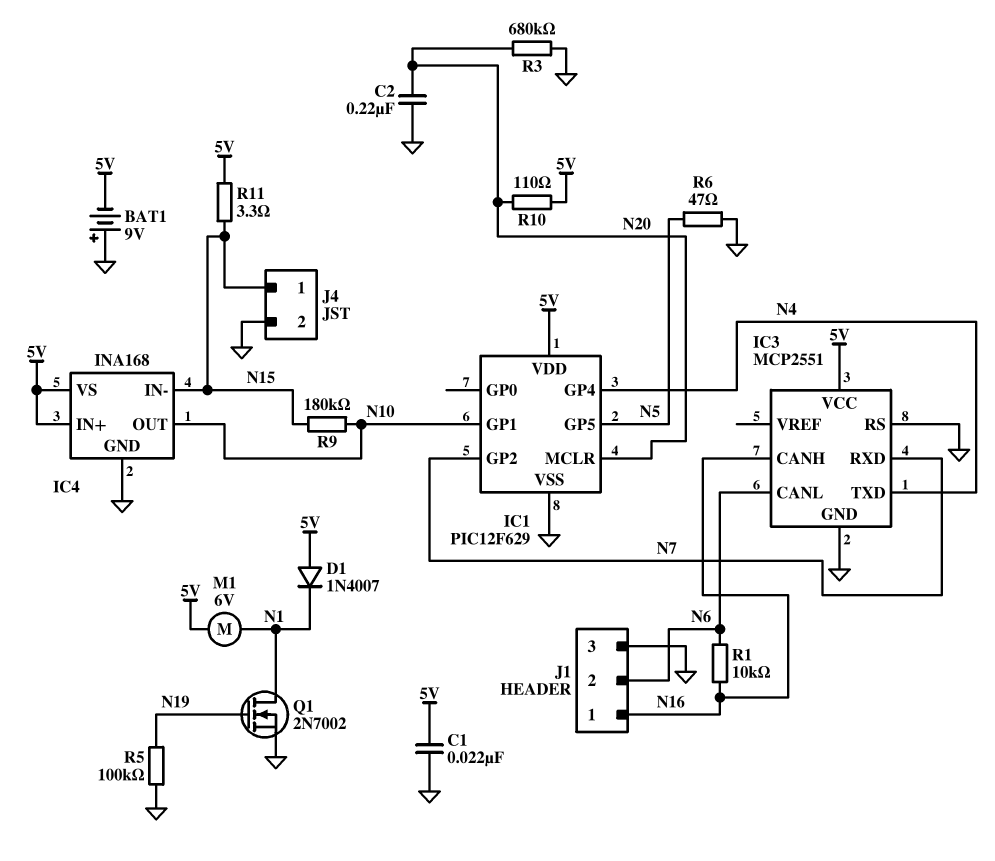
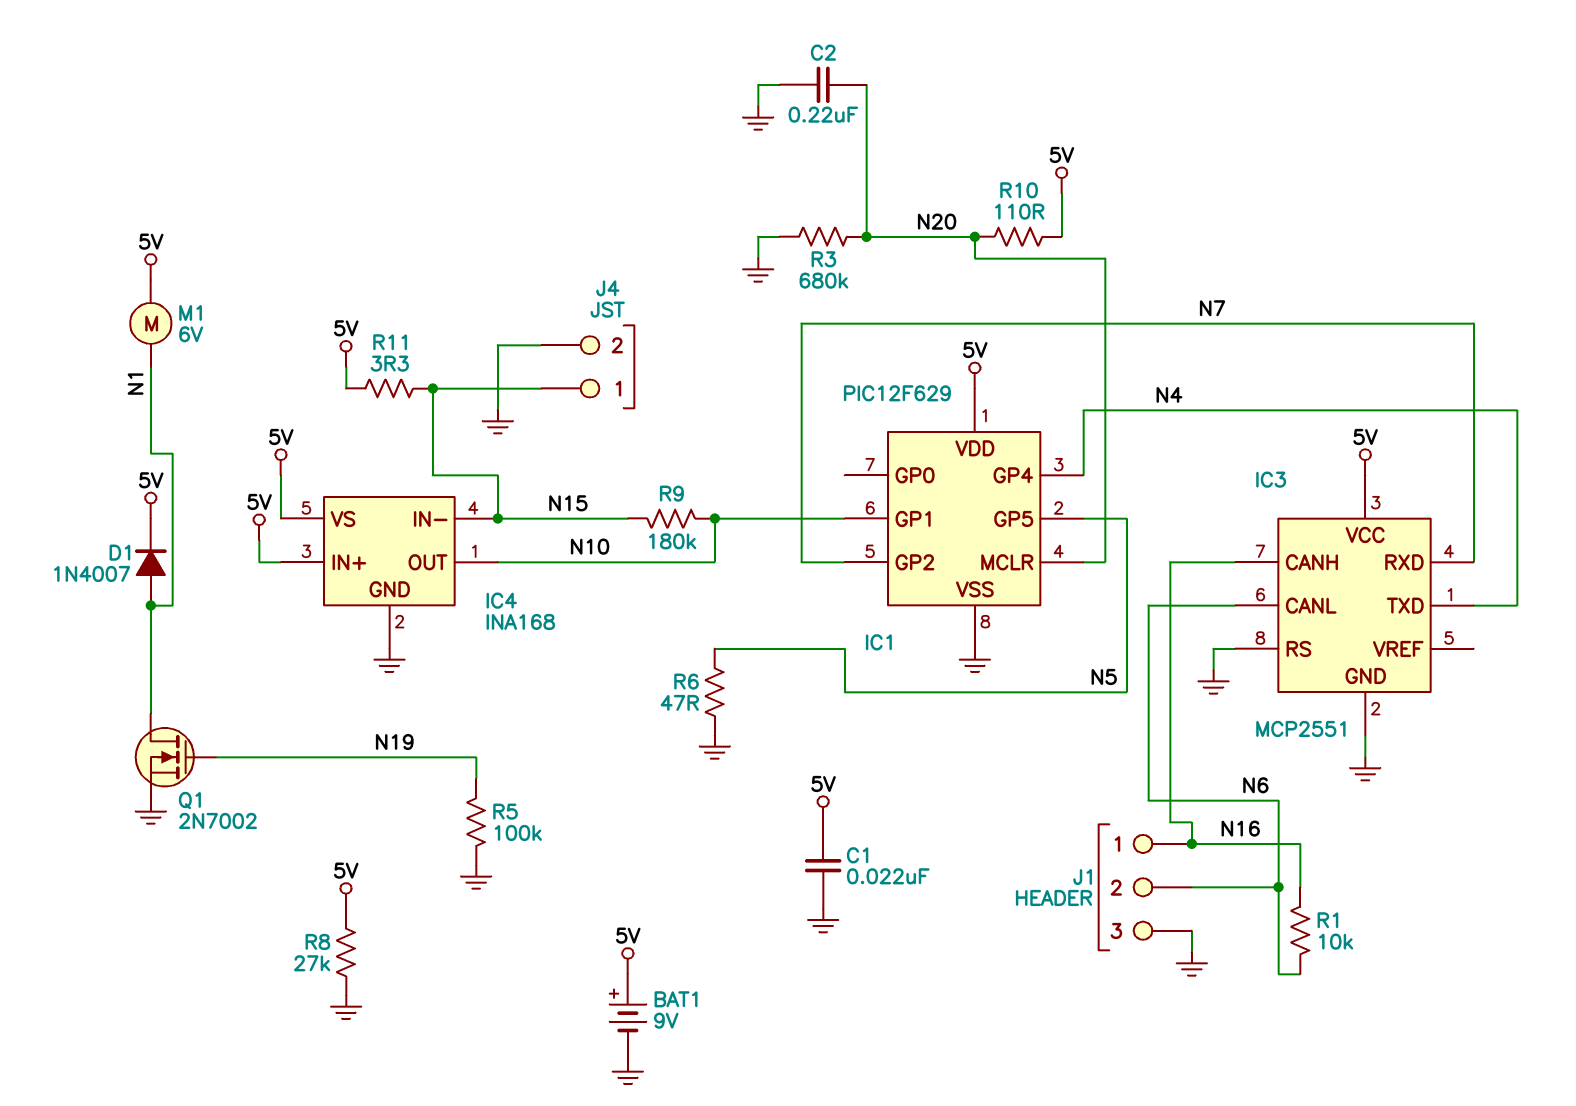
BAT1: 9V (plus GND, minus 5V) -> 9V (plus 5V, minus GND)
D1: diode 1N4007 (A 5V, K N1) -> diode 1N4007 (A N1, K 5V)
R8: none -> 27k (5V, GND)

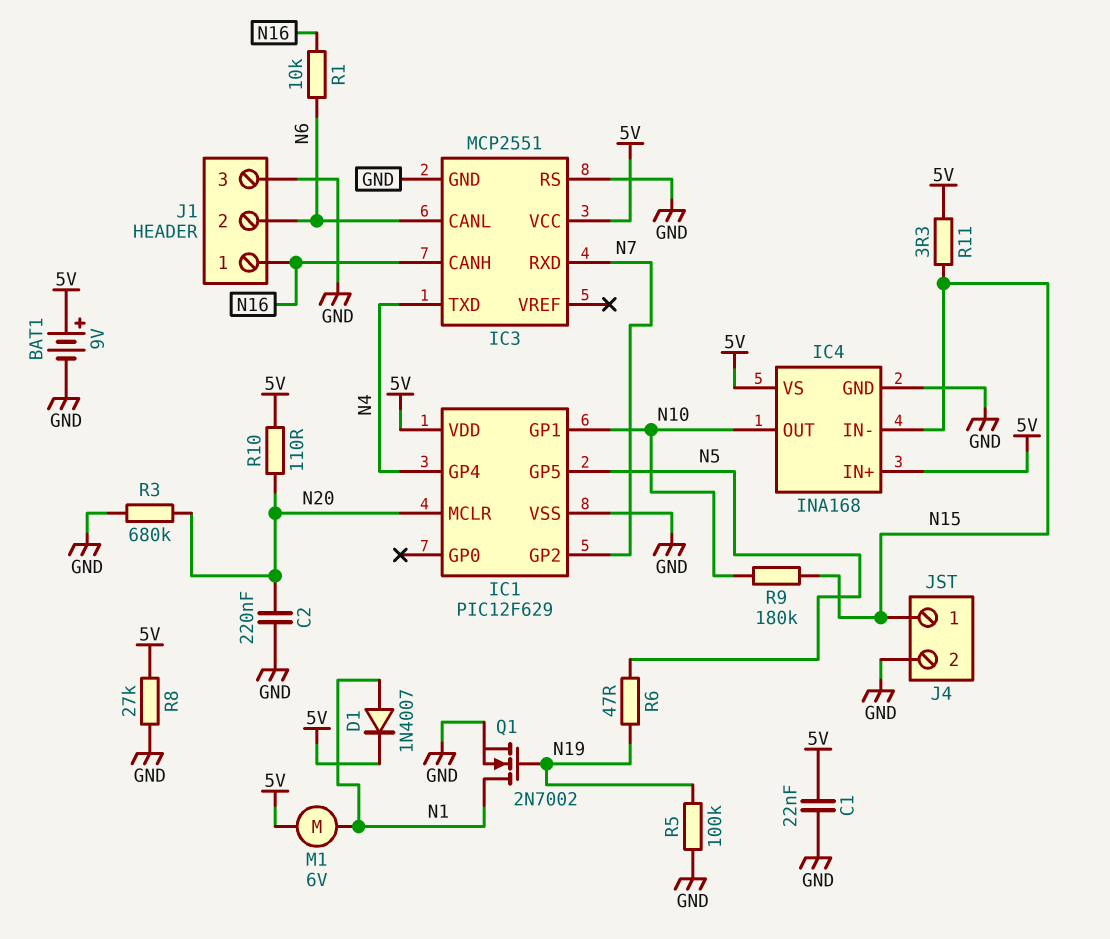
R6: 47 (GND, N5) -> 47 (N5, N19)

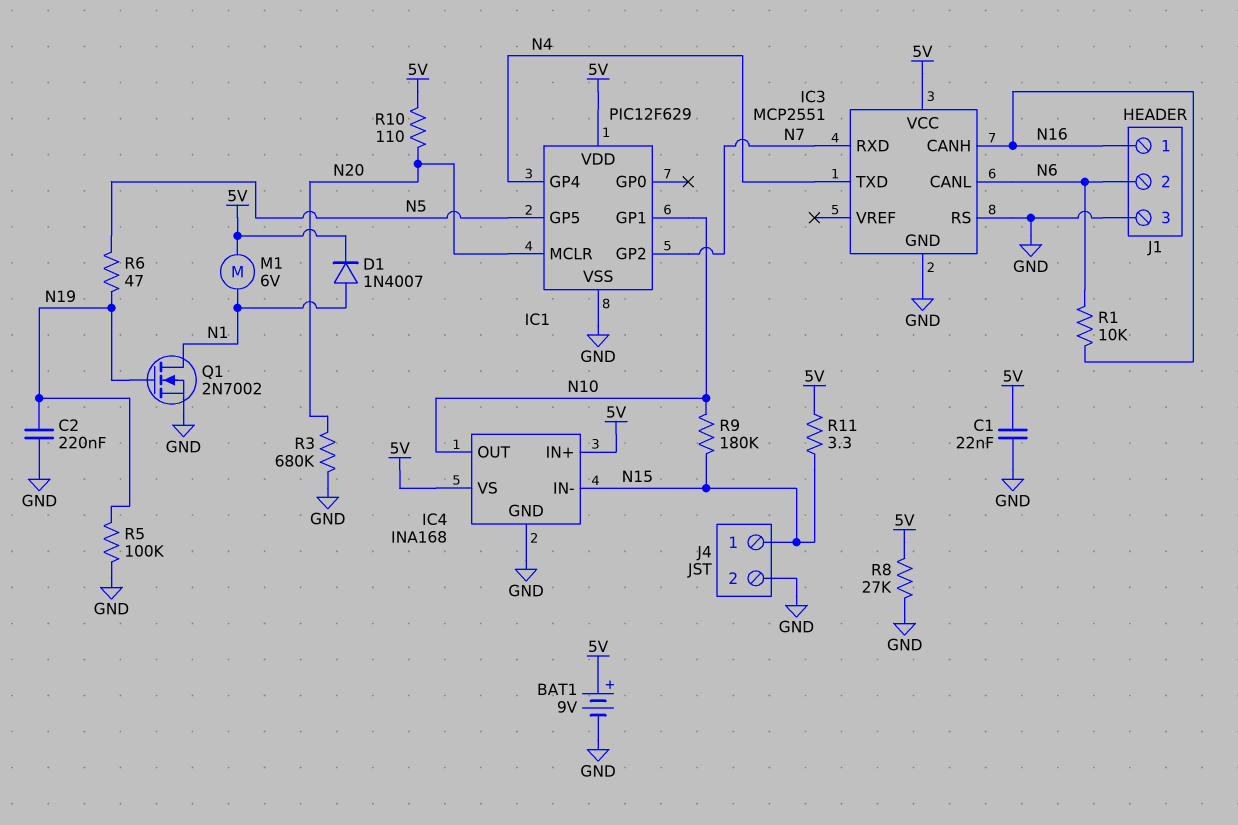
C2: 220nF (GND, N20) -> 220nF (GND, N19)

